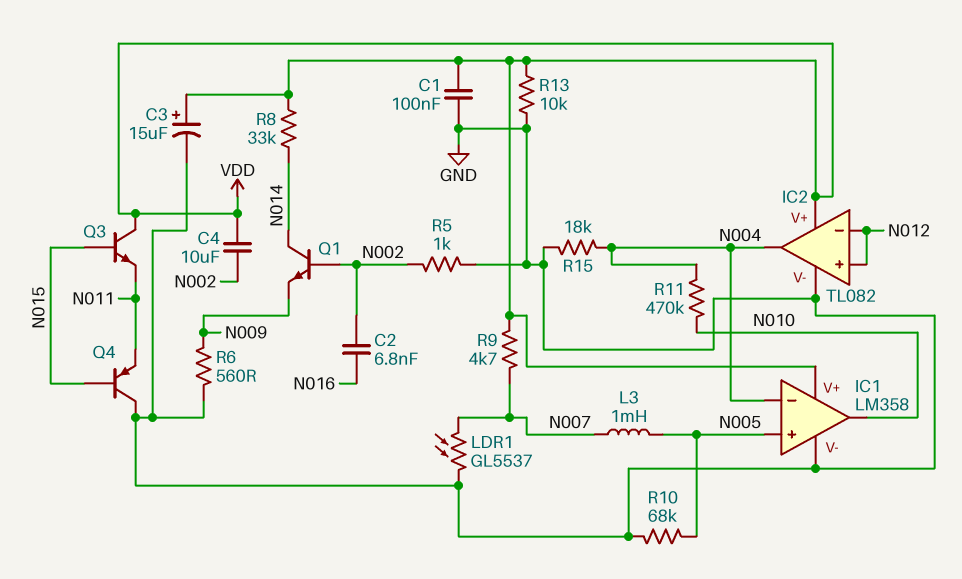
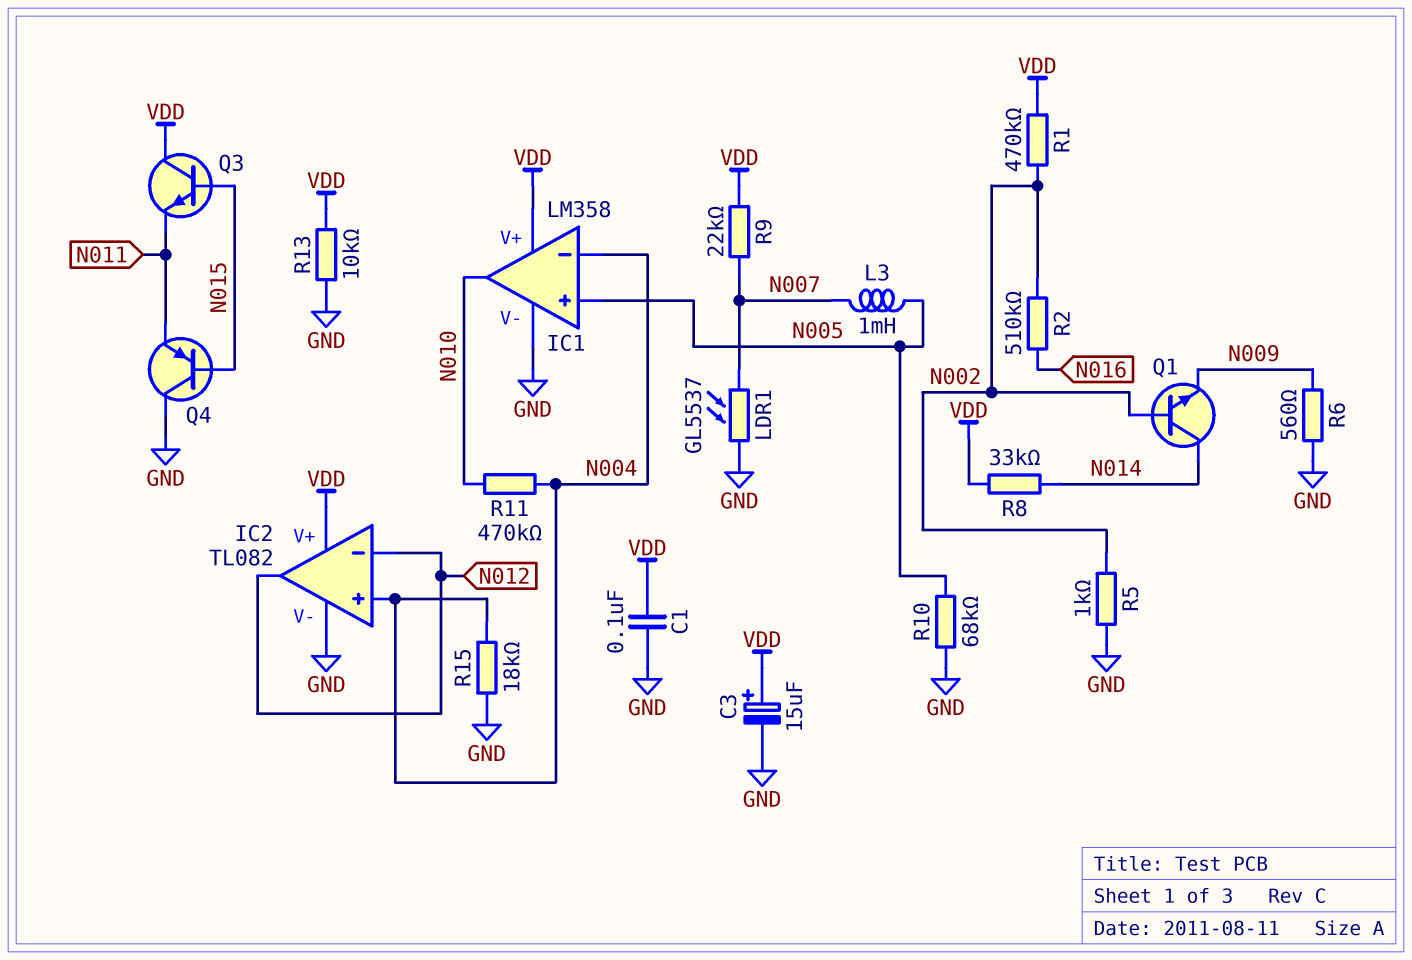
C2: 6.8nF (N002, N016) -> none
C4: 10uF (N002, VDD) -> none
IC2 pin in+: N012 -> N004
IC2 pin out: N004 -> N012
R1: none -> 470k (N002, VDD)
R2: none -> 510k (N002, N016)
R9: 4.7k (N007, VDD) -> 22k (N007, VDD)

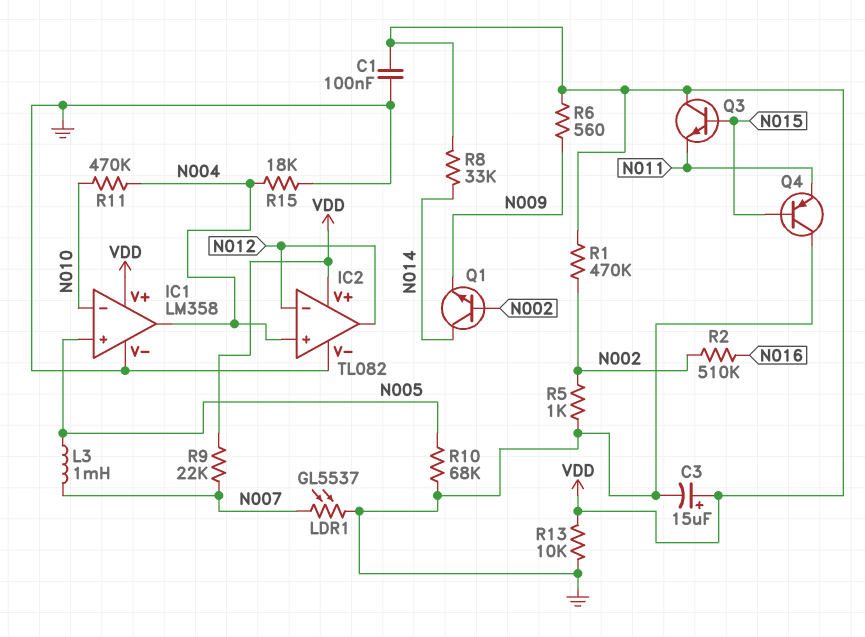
IC1 pin in-: N004 -> N010
IC1 pin out: N010 -> N004
R6: 560 (GND, N009) -> 560 (N009, VDD)

